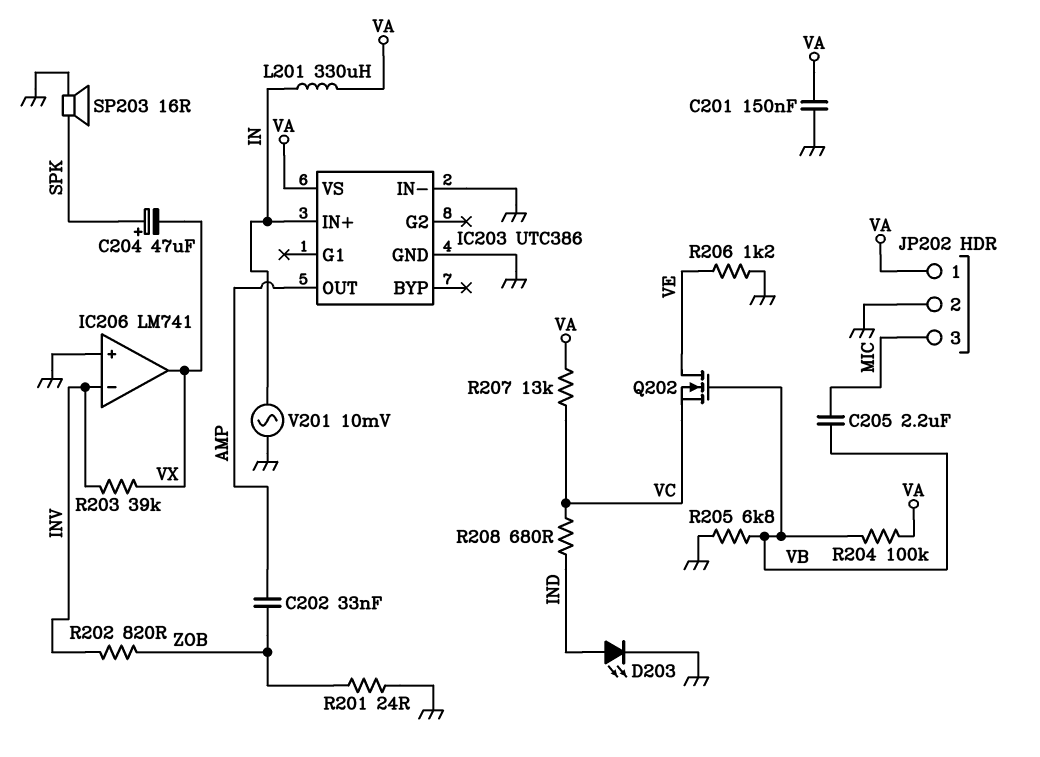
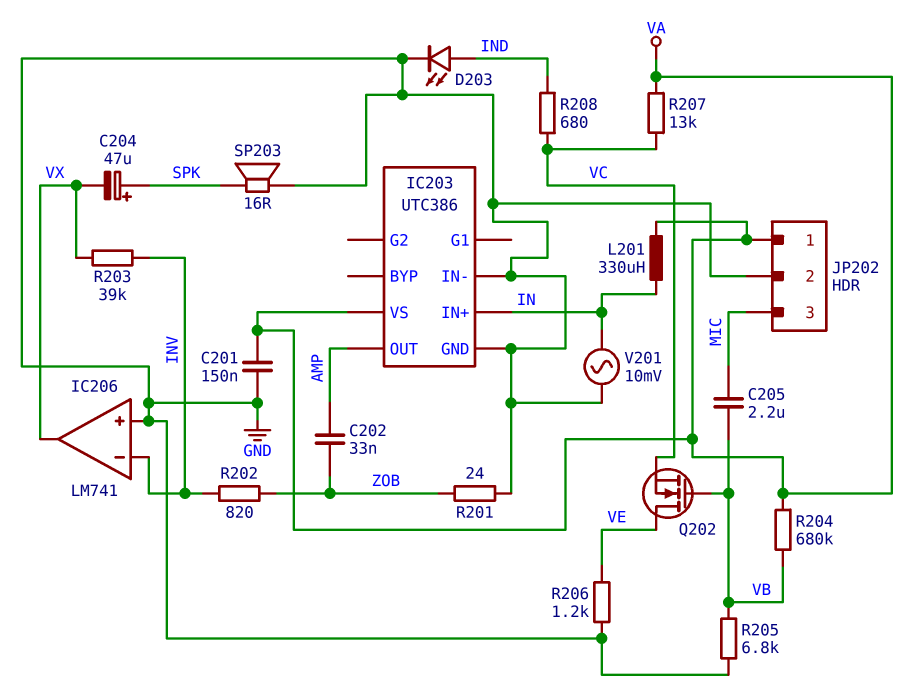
R204: 100k (VA, VB) -> 680k (VA, VB)

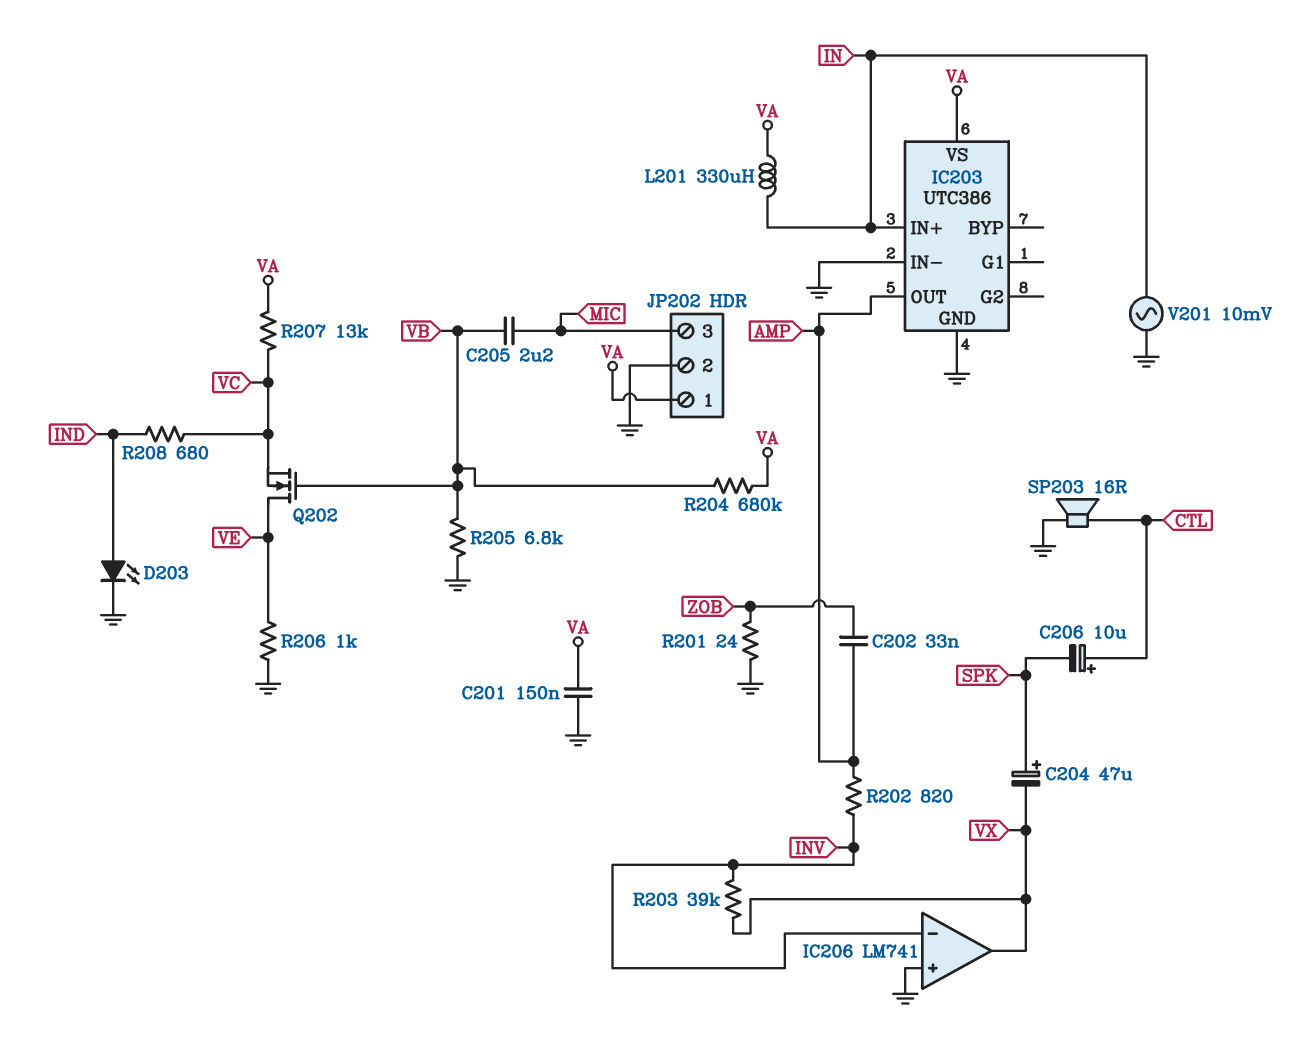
C206: none -> 10uF (plus CTL, minus SPK)
R202: 820 (INV, ZOB) -> 820 (AMP, INV)
R206: 1.2k (GND, VE) -> 1k (GND, VE)
SP203: speaker 16R (GND, SPK) -> speaker 16R (CTL, GND)

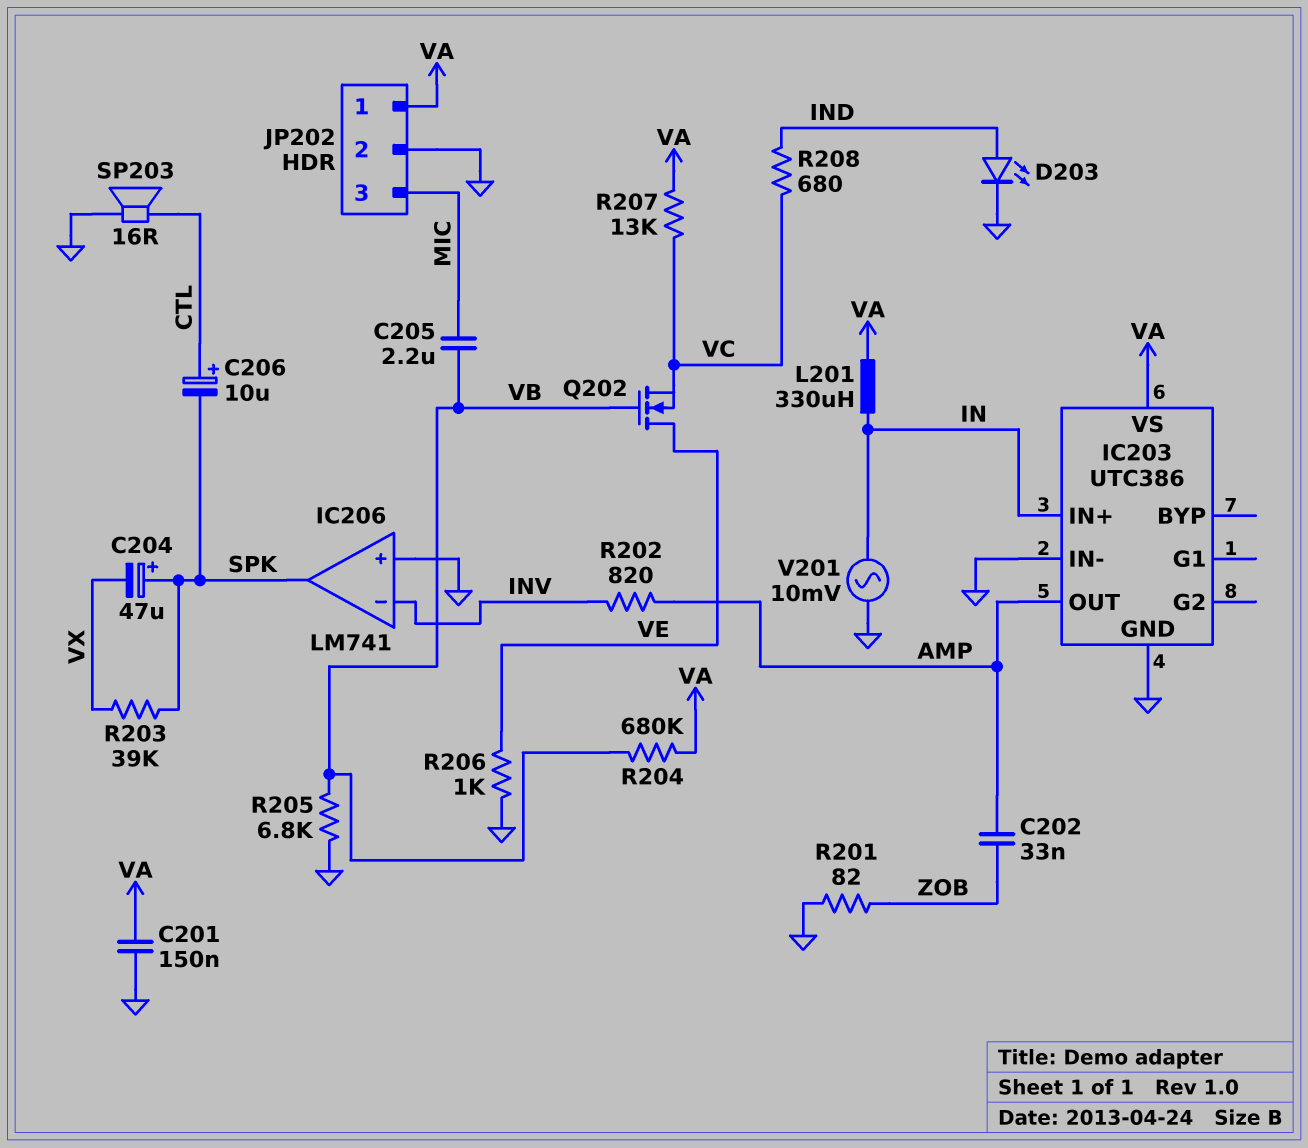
IC206 pin out: VX -> SPK
R201: 24 (GND, ZOB) -> 82 (GND, ZOB)
R203: 39k (INV, VX) -> 39k (SPK, VX)

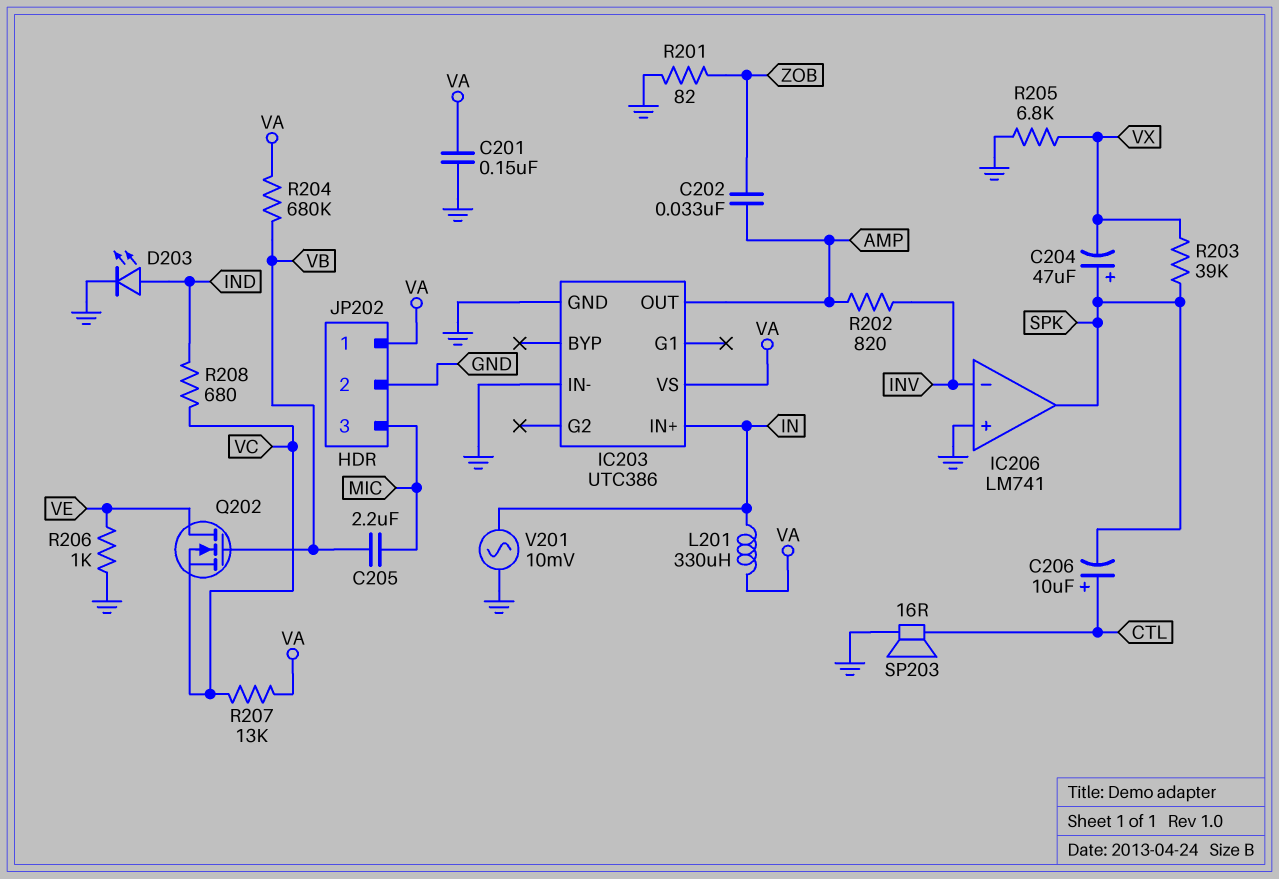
R205: 6.8k (GND, VB) -> 6.8k (GND, VX)

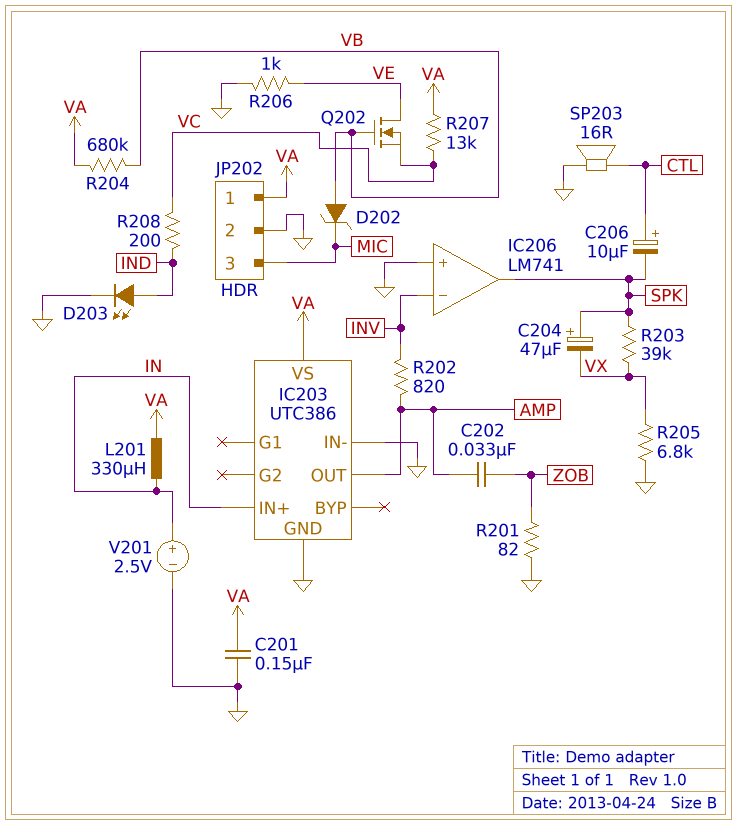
C205: 2.2uF (MIC, VB) -> none
D202: none -> zener (A VB, K MIC)
R208: 680 (IND, VC) -> 200 (IND, VC)
V201: AC 10mV (GND, IN) -> 2.5V (plus IN, minus GND)

